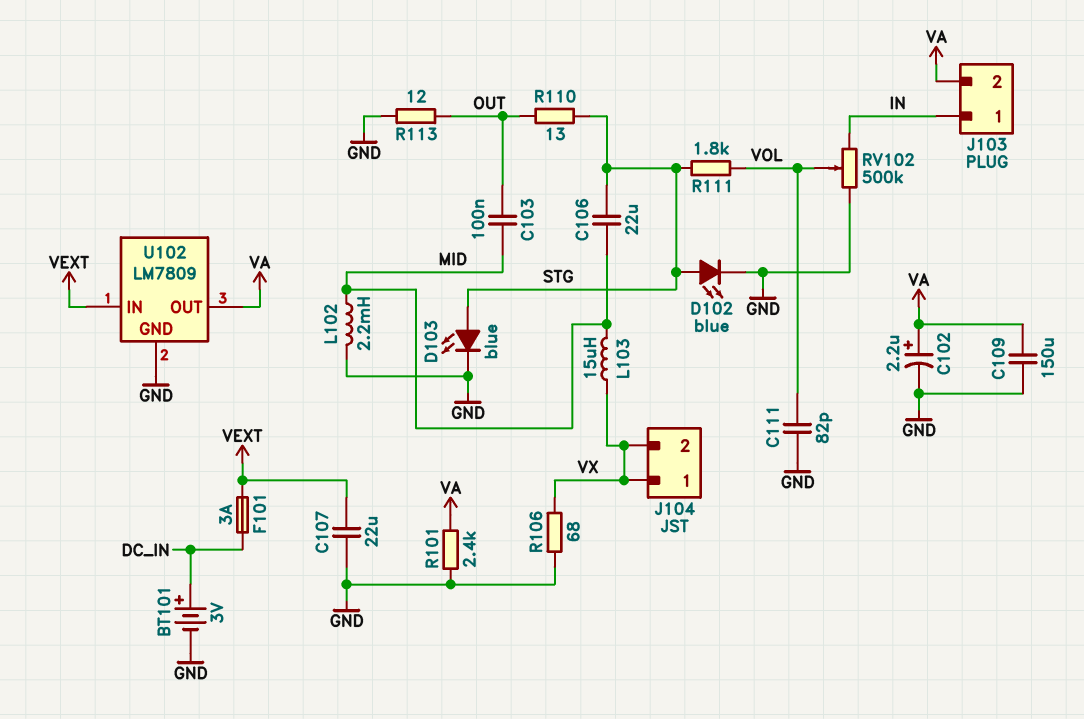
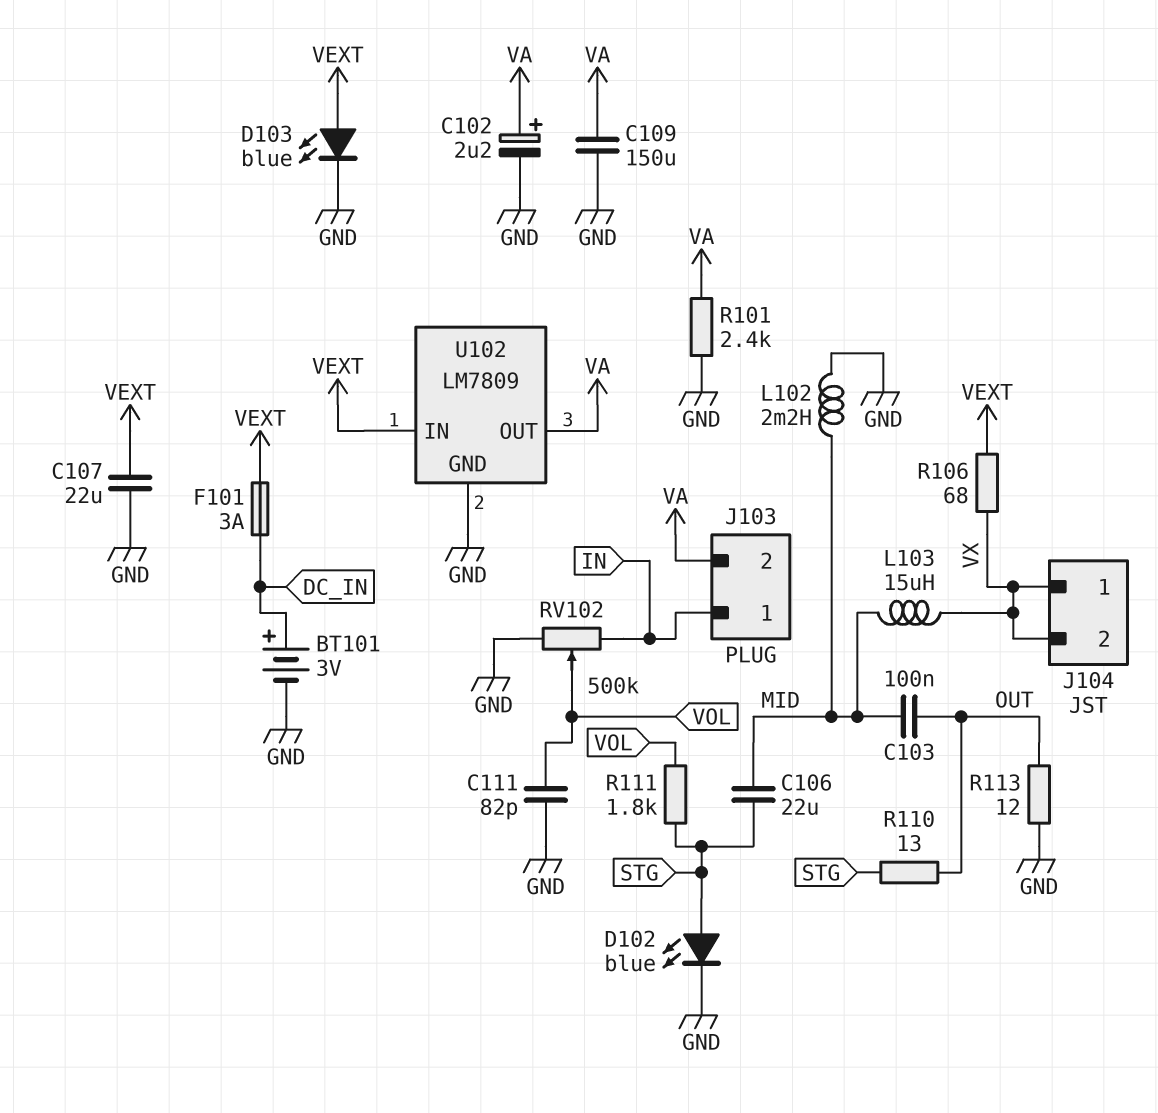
D103: LED blue (A STG, K GND) -> LED blue (A VEXT, K GND)
R106: 68 (GND, VX) -> 68 (VEXT, VX)

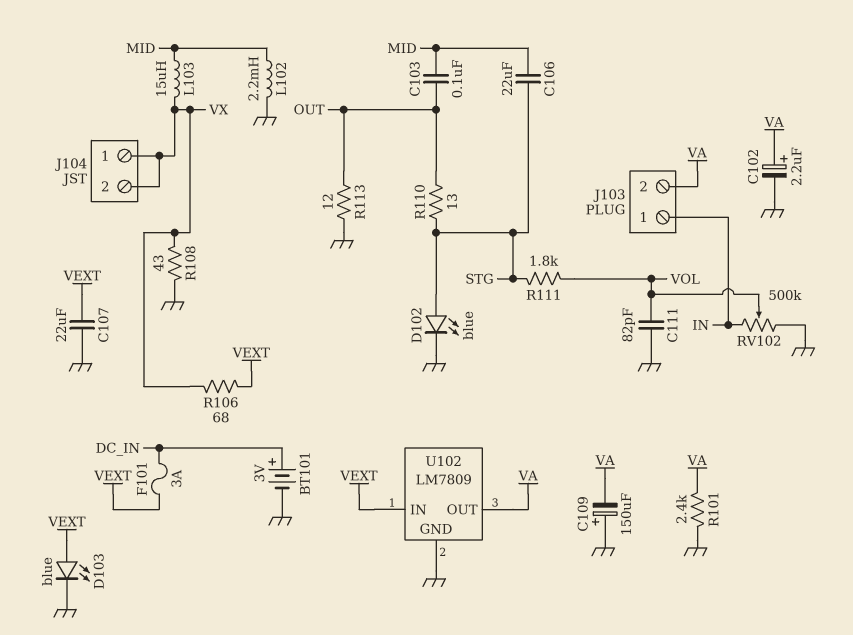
C109: 150uF (GND, VA) -> 150uF (plus GND, minus VA)
R108: none -> 43 (GND, VX)

